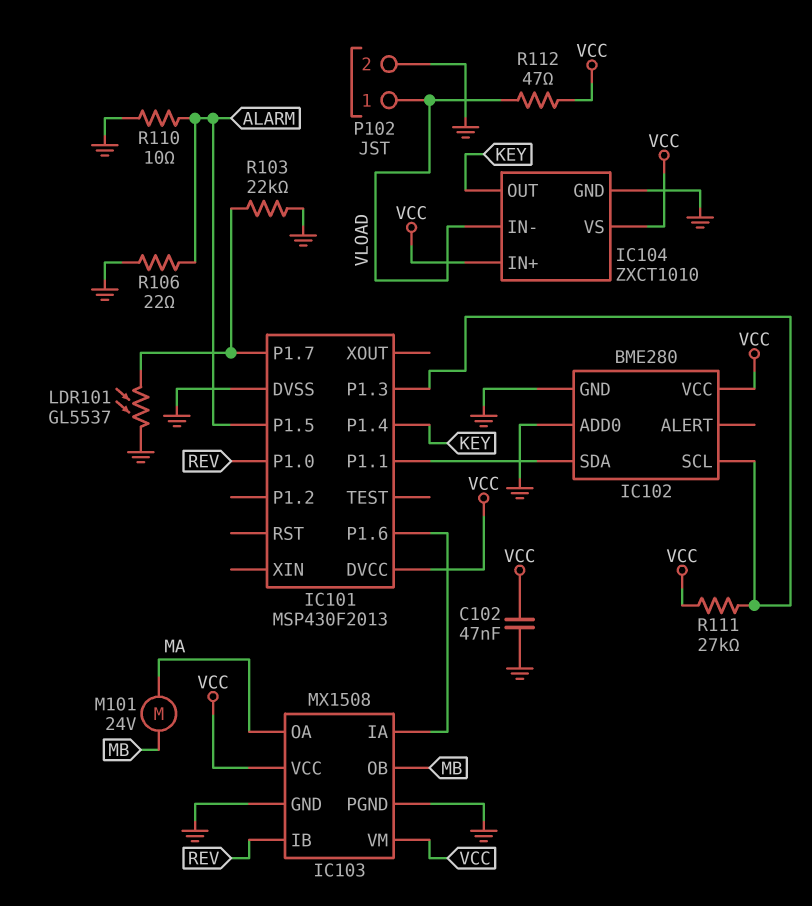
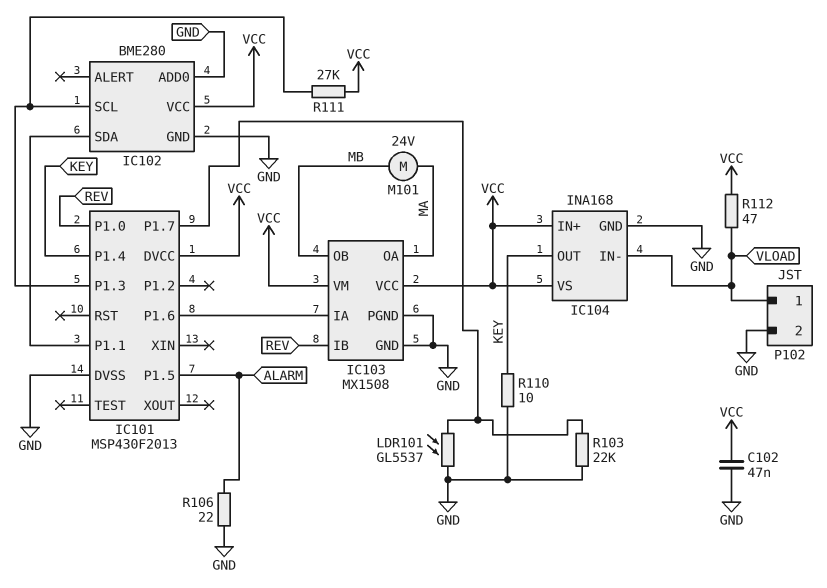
IC104: ZXCT1010 -> INA168
R110: 10 (ALARM, GND) -> 10 (GND, KEY)

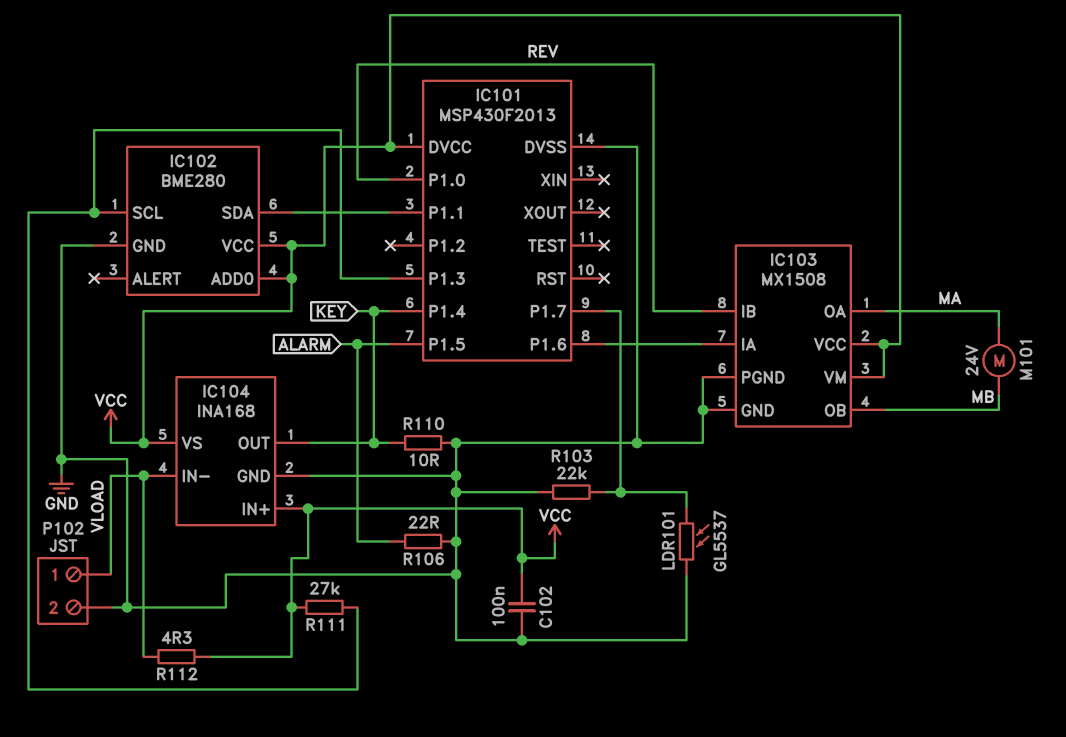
C102: 47nF (GND, VCC) -> 100nF (GND, VCC)
IC102 pin ADD0: GND -> VCC
R112: 47 (VCC, VLOAD) -> 4.3 (VCC, VLOAD)

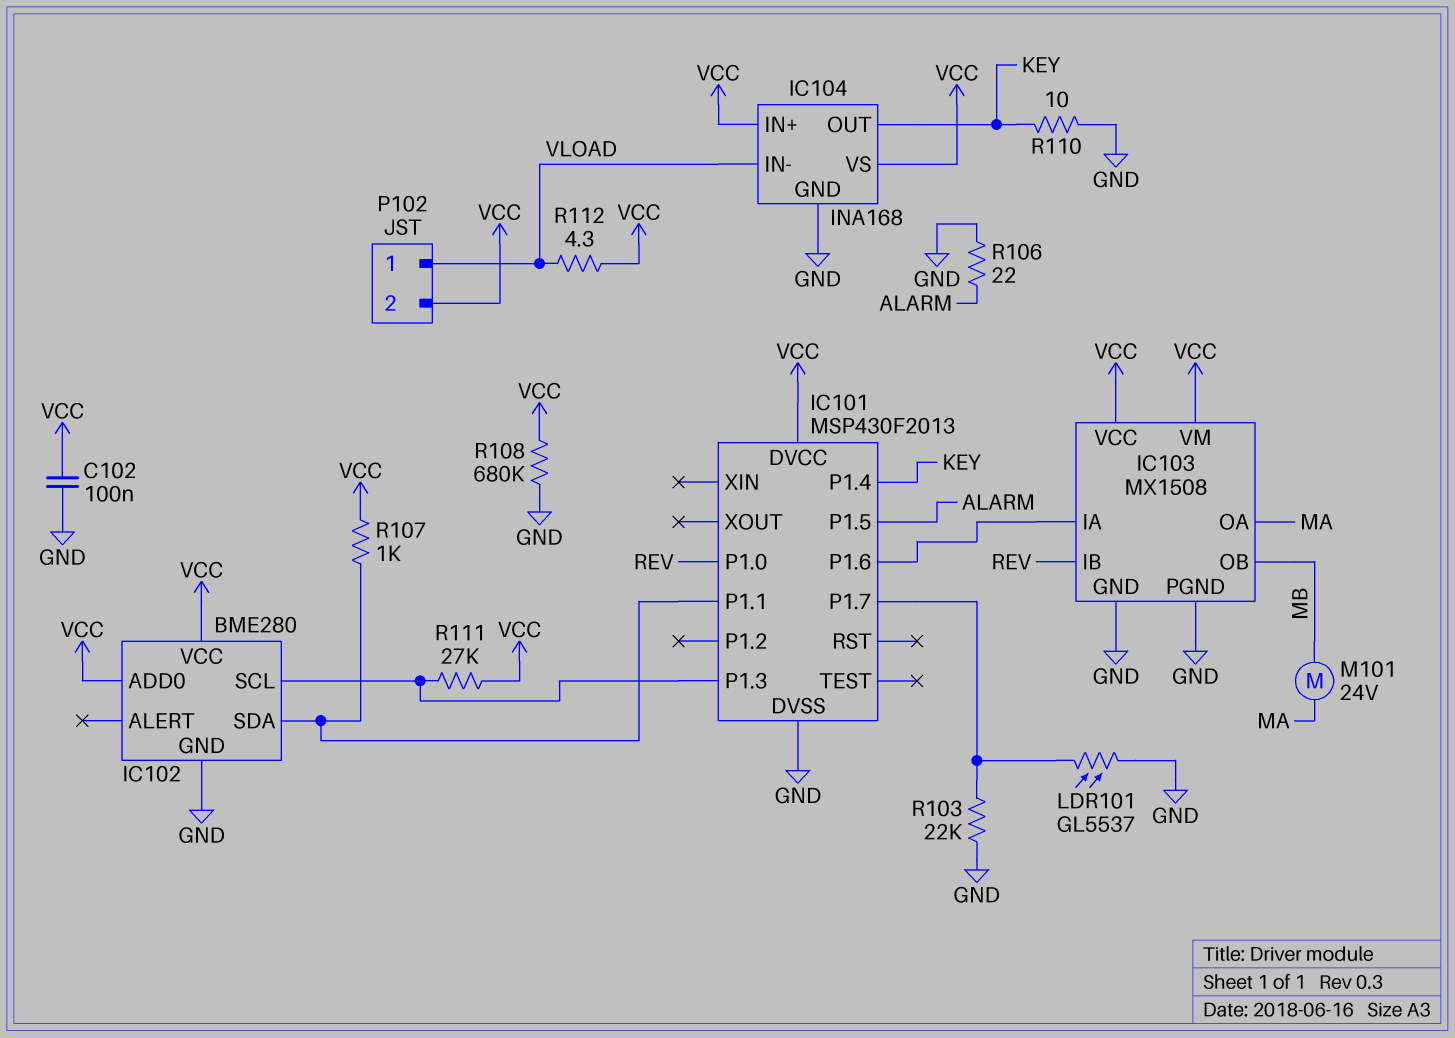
P102 pin 2: GND -> VCC
R107: none -> 1k (IC101/P1.1, VCC)
R108: none -> 680k (GND, VCC)

